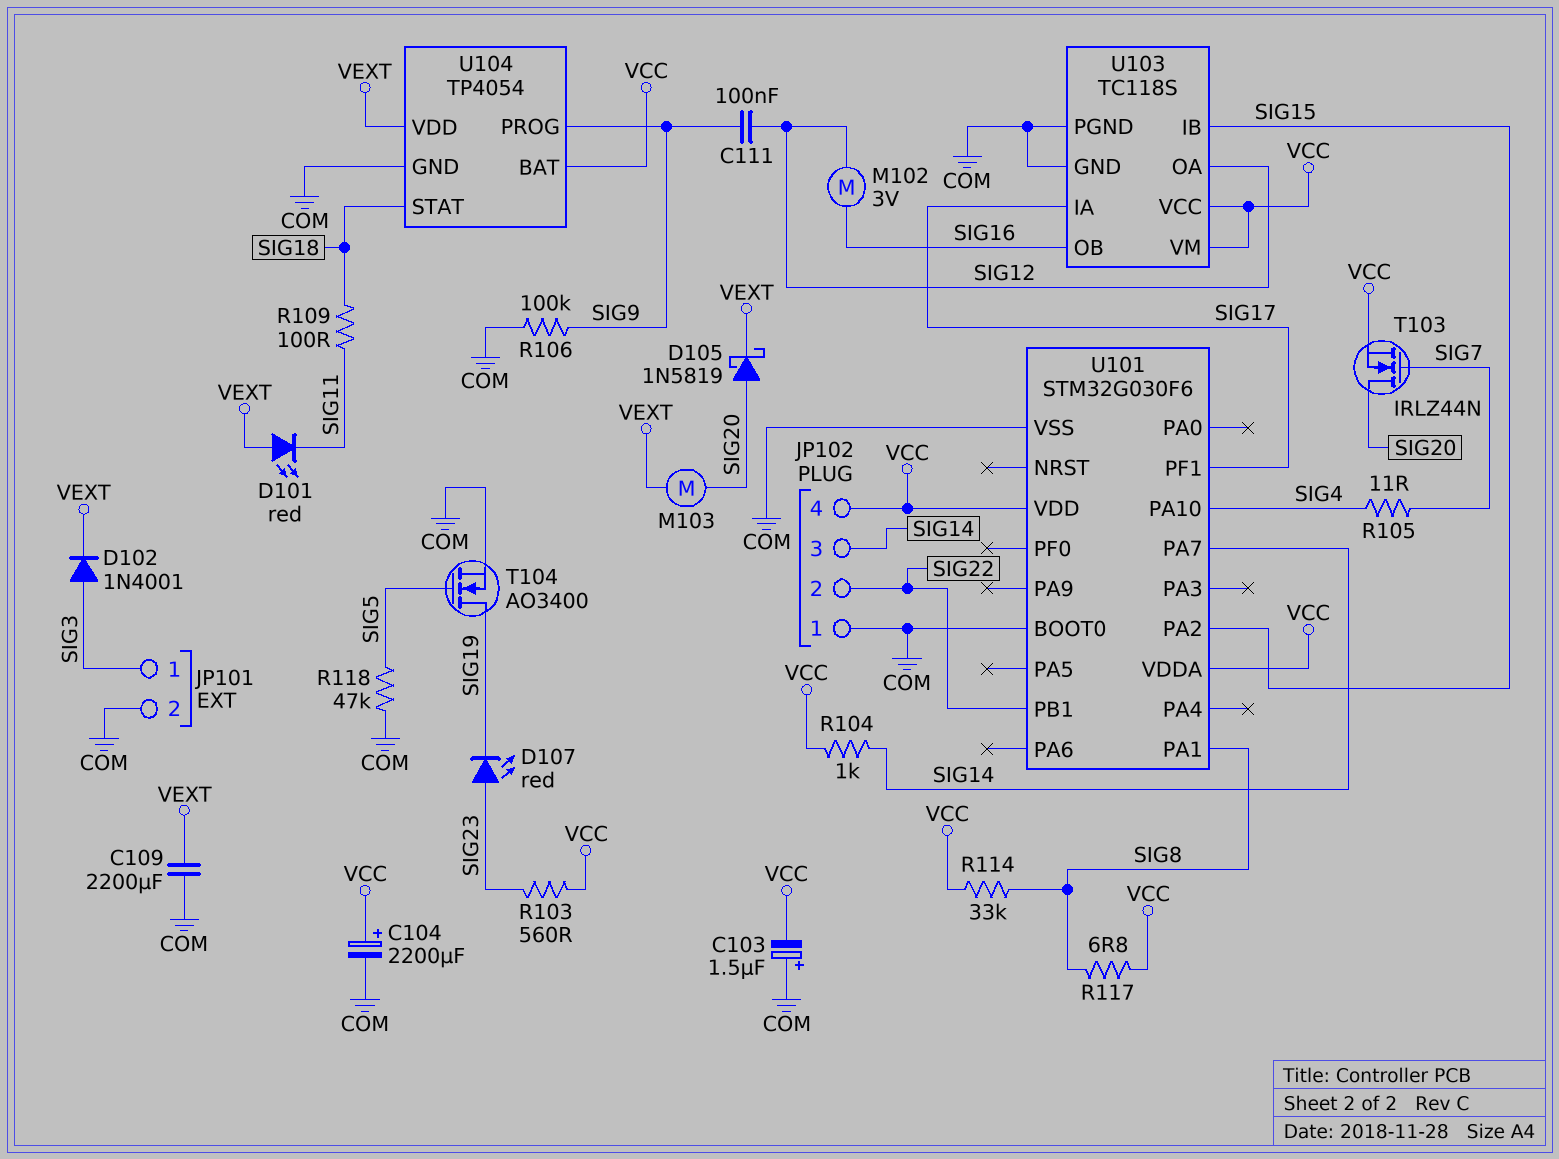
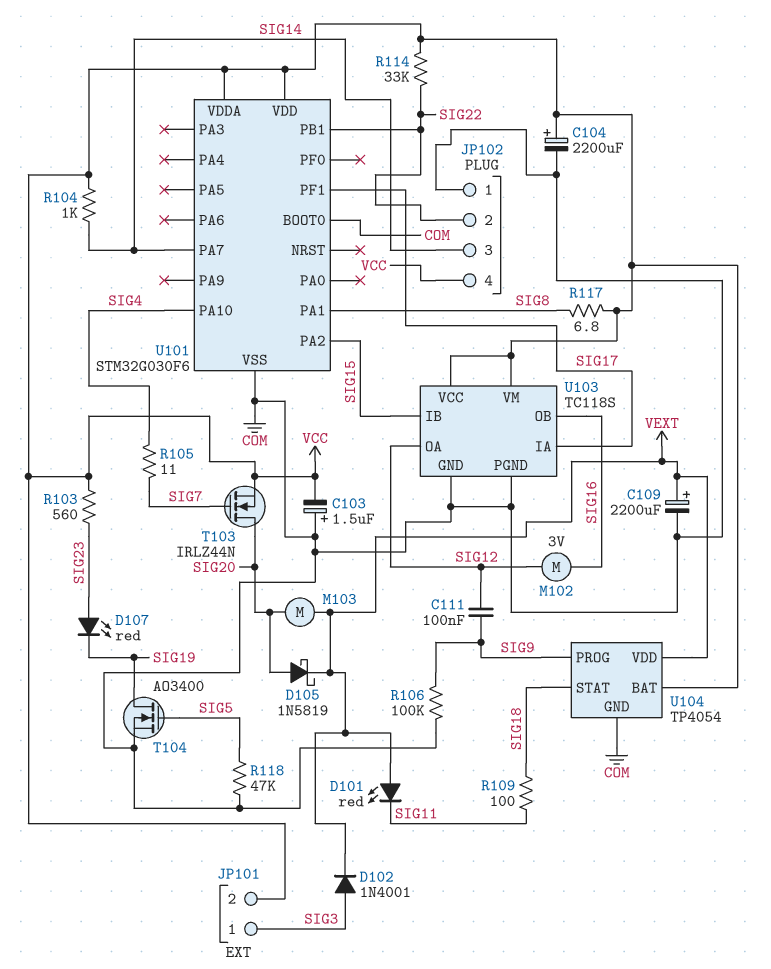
C109: 2200uF (COM, VEXT) -> 2200uF (plus VEXT, minus COM)
JP101 pin 2: COM -> VCC
R114: 33k (SIG8, VCC) -> 33k (SIG22, VCC)

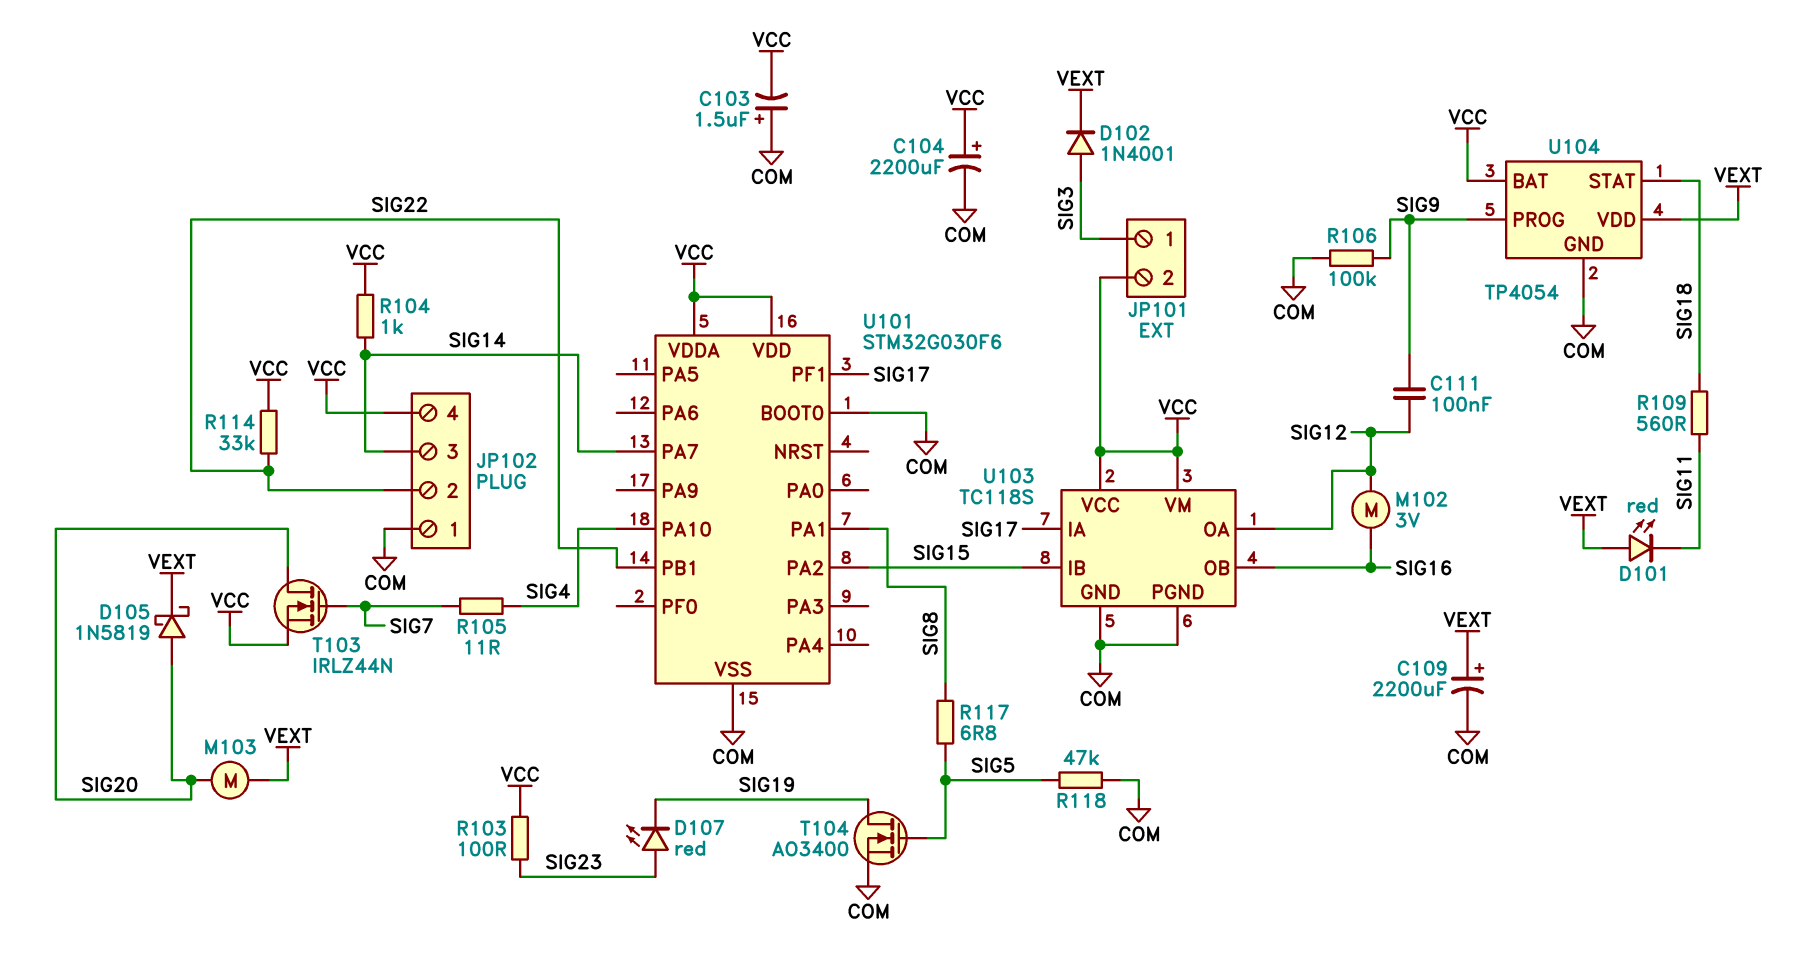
R103: 560 (SIG23, VCC) -> 100 (SIG23, VCC)
R109: 100 (SIG11, SIG18) -> 560 (SIG11, SIG18)
R117: 6.8 (SIG8, VCC) -> 6.8 (SIG5, SIG8)

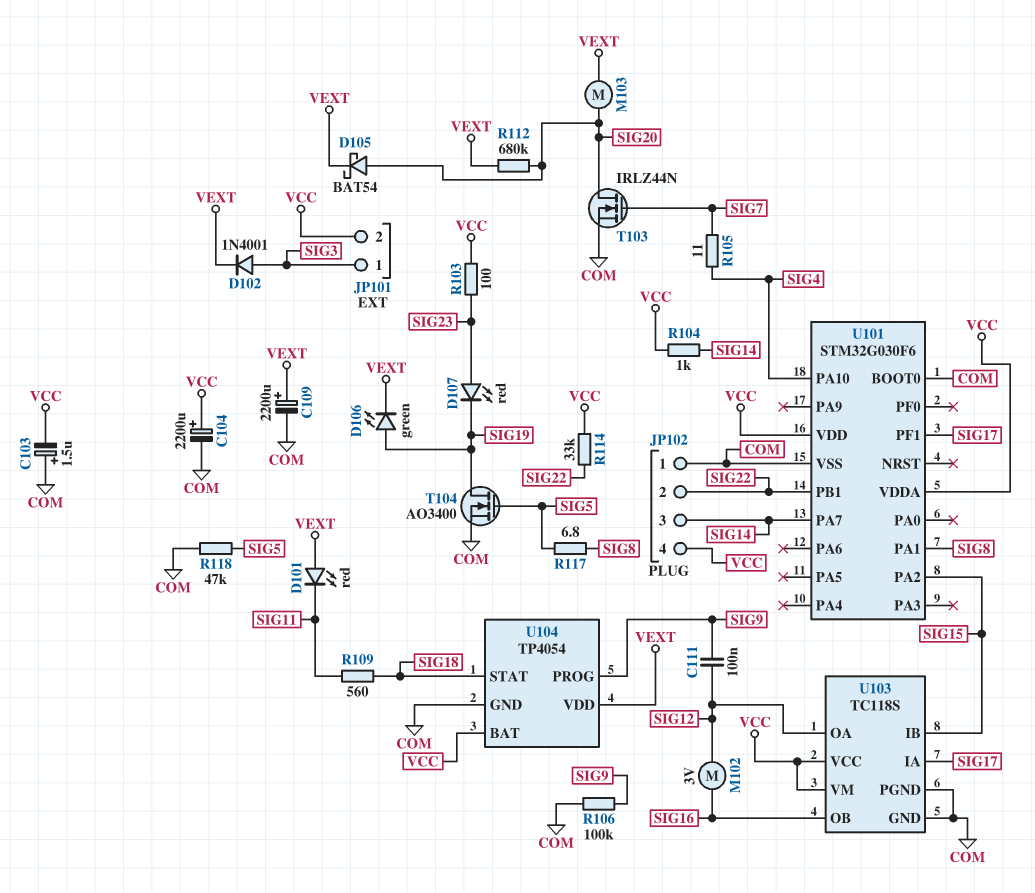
D105: schottky 1N5819 (A SIG20, K VEXT) -> schottky BAT54 (A SIG20, K VEXT)
D106: none -> LED green (A SIG19, K VEXT)
R112: none -> 680k (SIG20, VEXT)
T103: NMOS IRLZ44N (G SIG7, D SIG20, S VCC) -> NMOS IRLZ44N (G SIG7, D SIG20, S COM)

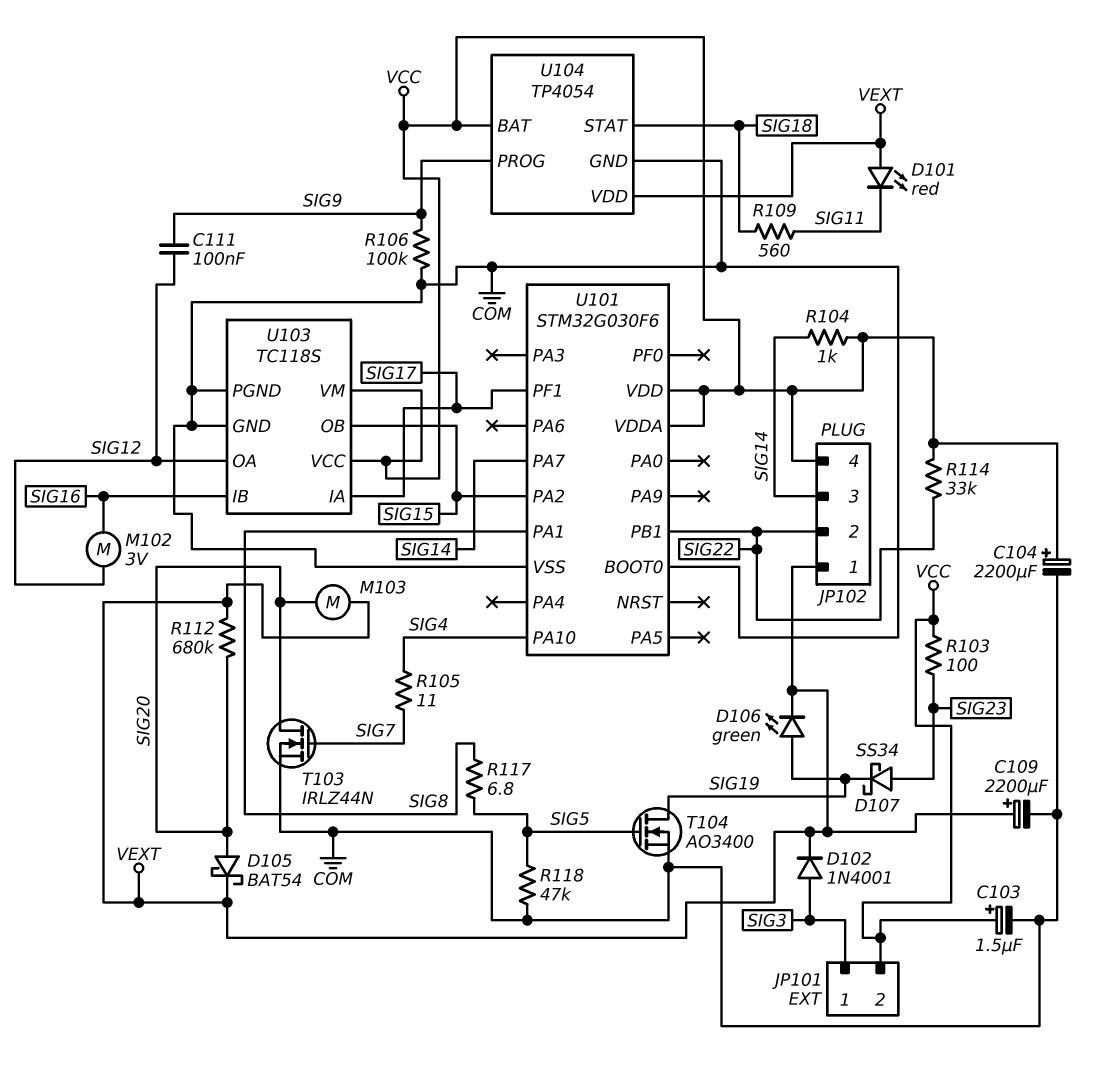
C103: 1.5uF (plus COM, minus VCC) -> 1.5uF (plus VCC, minus COM)
D107: LED red (A SIG23, K SIG19) -> schottky SS34 (A SIG23, K SIG19)
JP102 pin 1: COM -> VEXT
U103 pin IB: SIG15 -> SIG16
U103 pin OB: SIG16 -> SIG15

